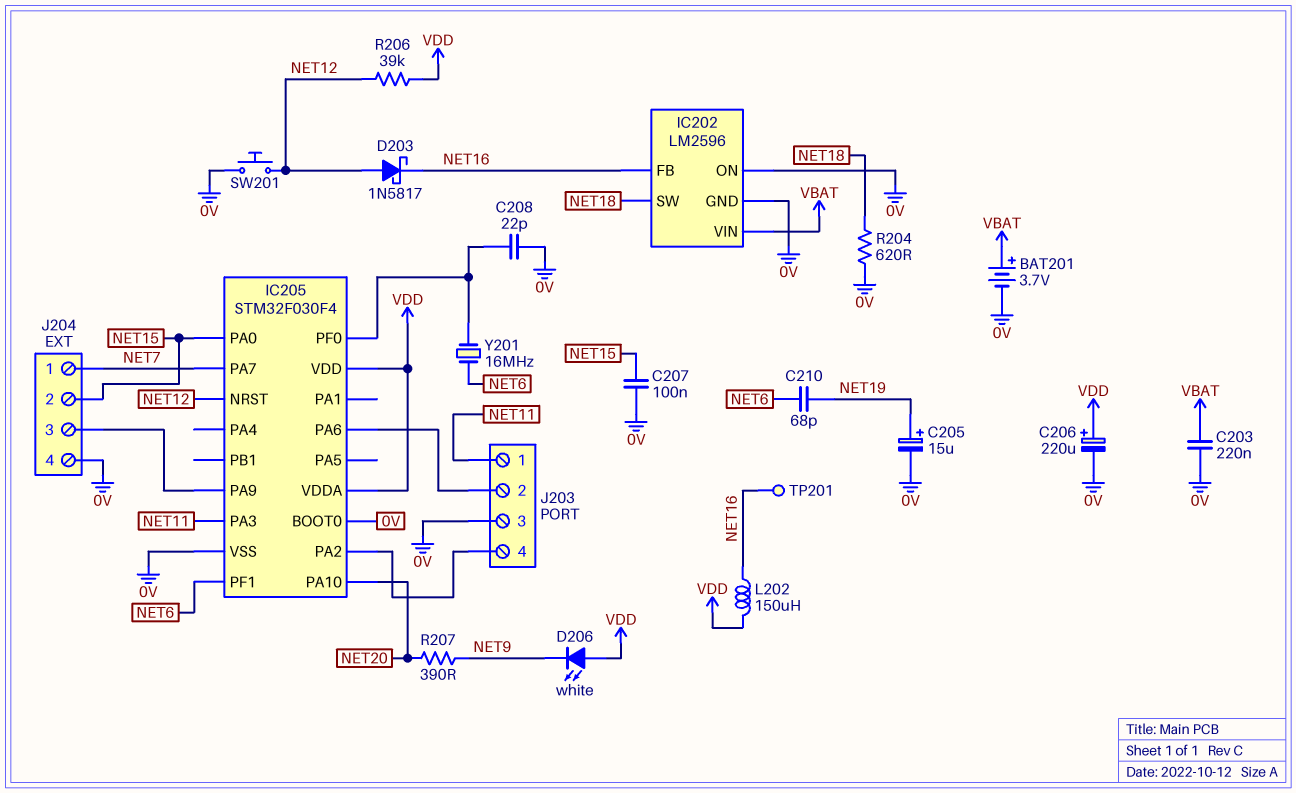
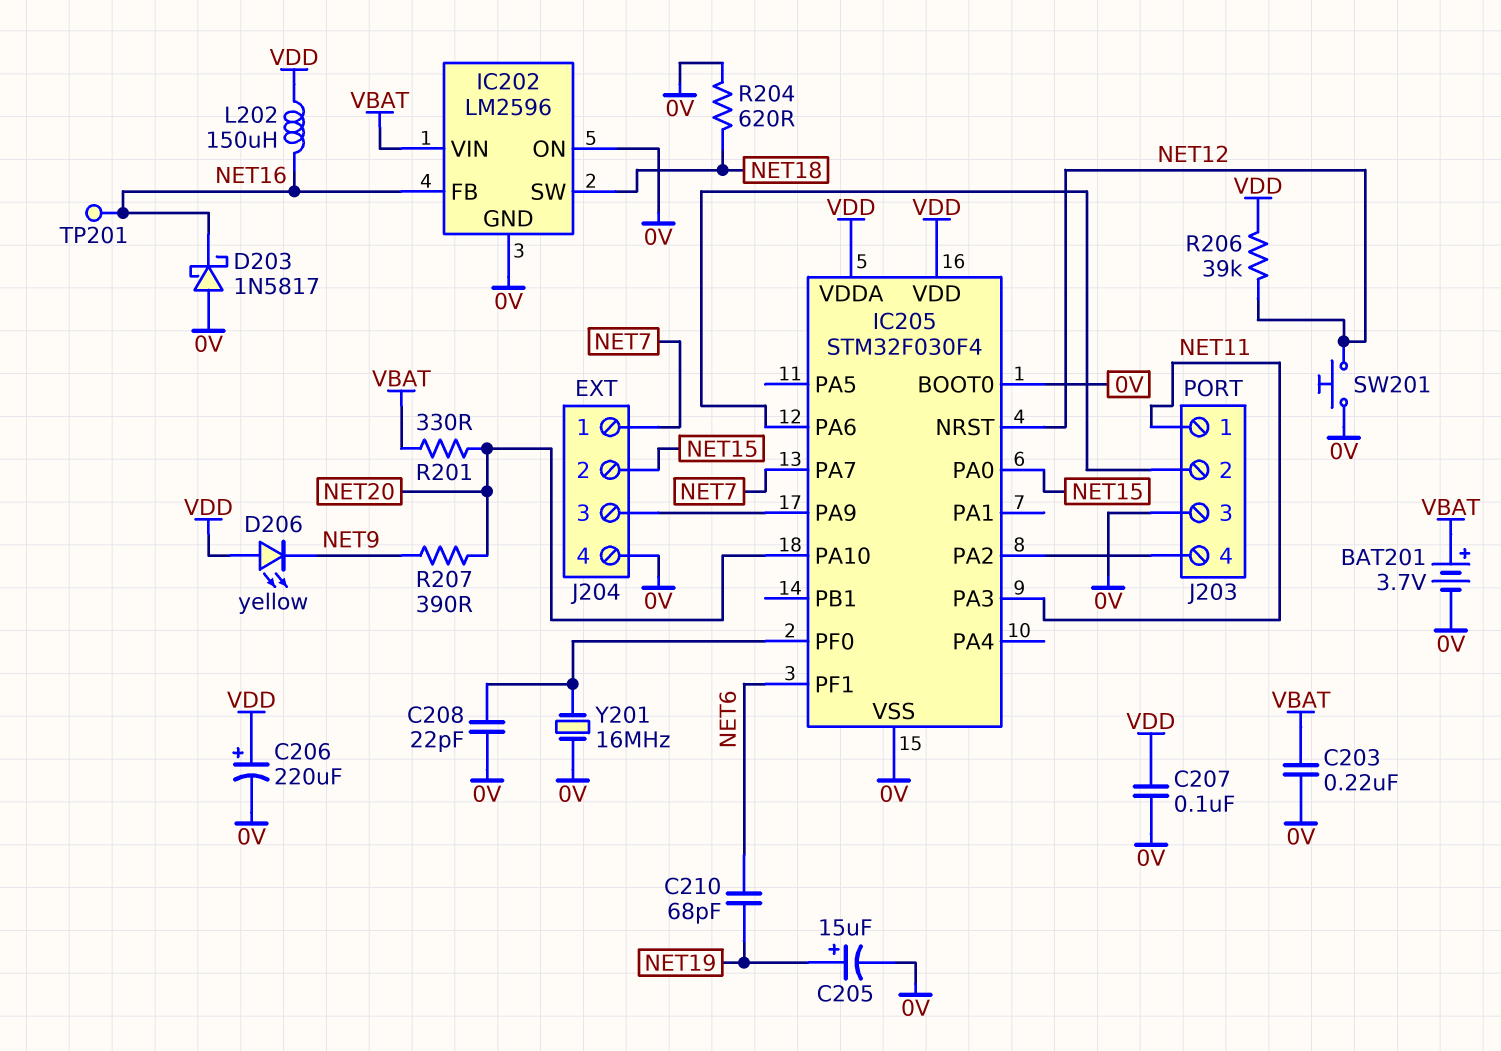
C207: 100nF (0V, NET15) -> 100nF (0V, VDD)
D203: schottky 1N5817 (A NET12, K NET16) -> schottky 1N5817 (A 0V, K NET16)
D206: LED white (A VDD, K NET9) -> LED yellow (A VDD, K NET9)
R201: none -> 330 (NET20, VBAT)
Y201: 16MHz (IC205/PF0, NET6) -> 16MHz (0V, IC205/PF0)

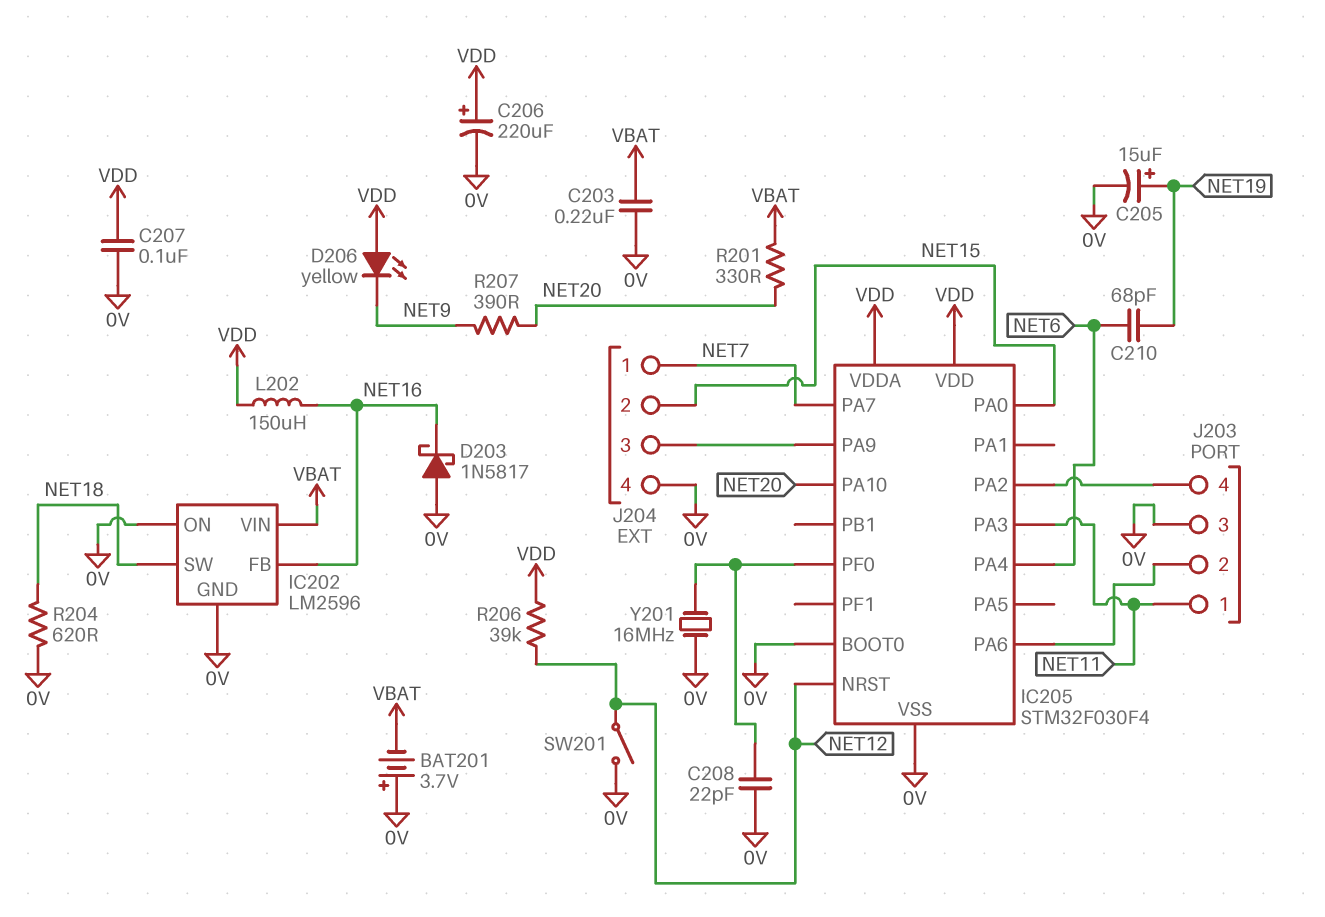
BAT201: 3.7V (plus VBAT, minus 0V) -> 3.7V (plus 0V, minus VBAT)
IC205 pin PA4: none -> NET6
IC205 pin PF1: NET6 -> none
SW201: button (0V, NET12) -> switch (0V, NET12)
TP201: test point (NET16) -> none

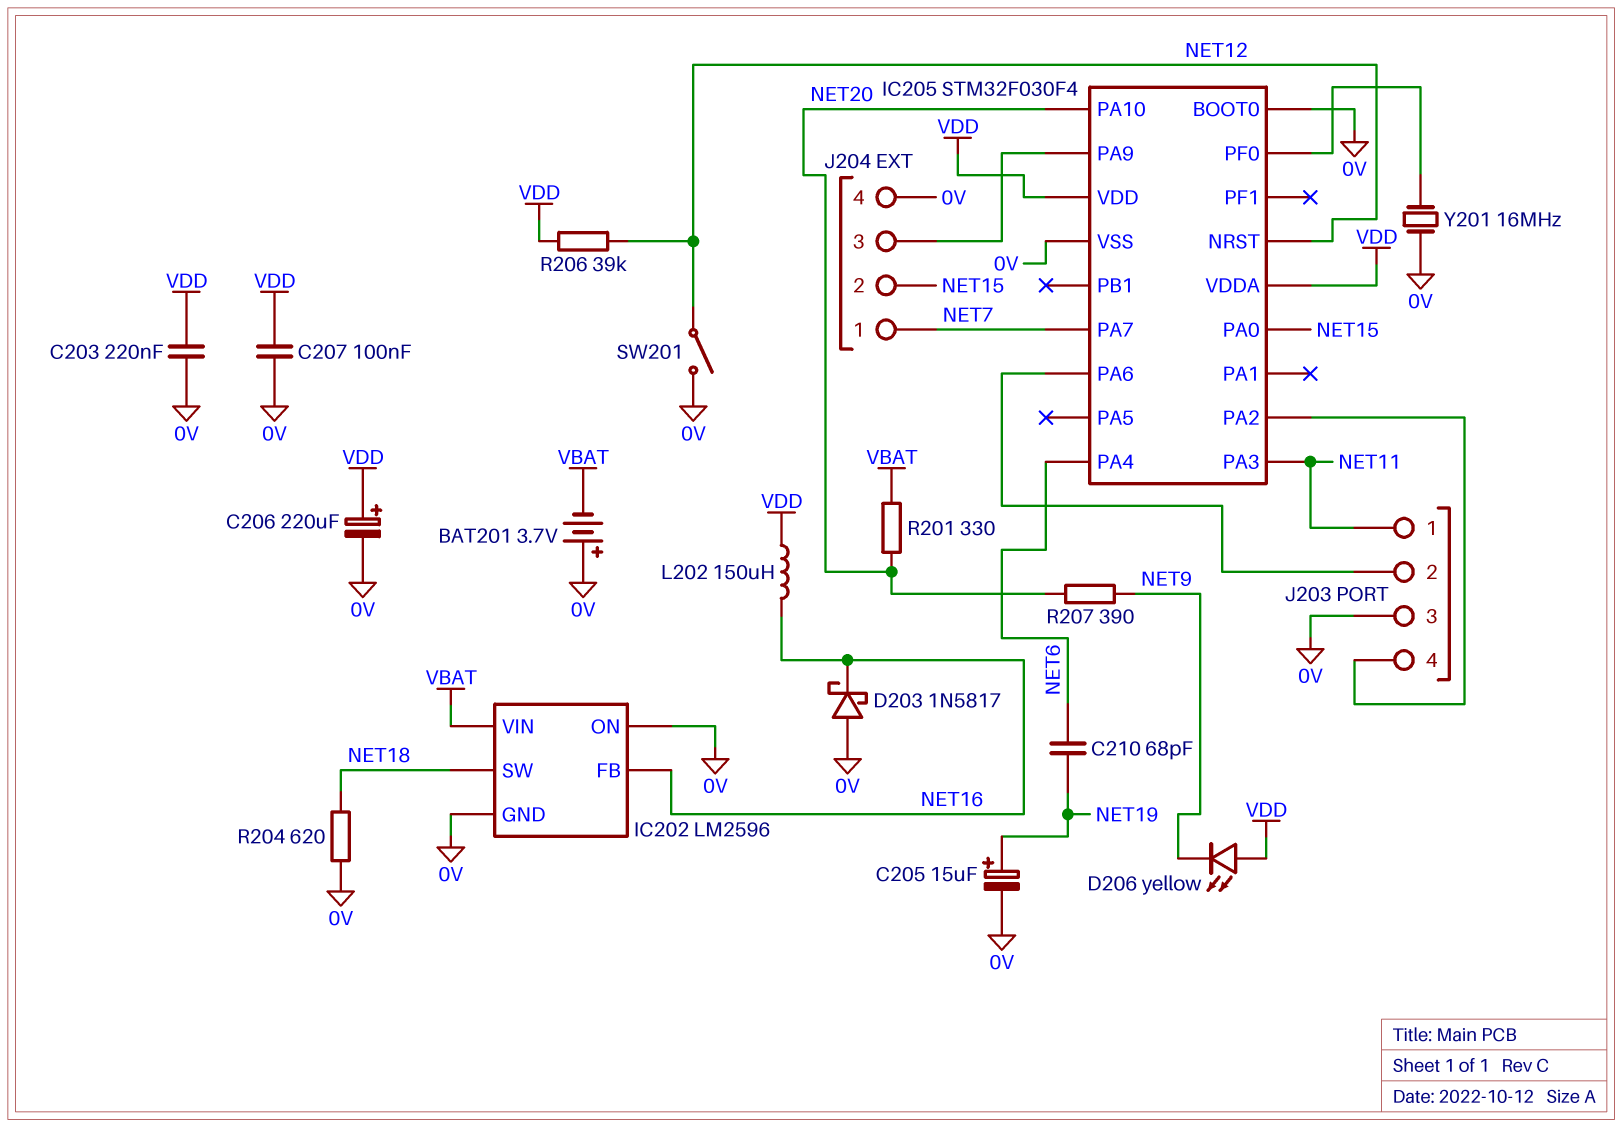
C203: 220nF (0V, VBAT) -> 220nF (0V, VDD)
C208: 22pF (0V, IC205/PF0) -> none

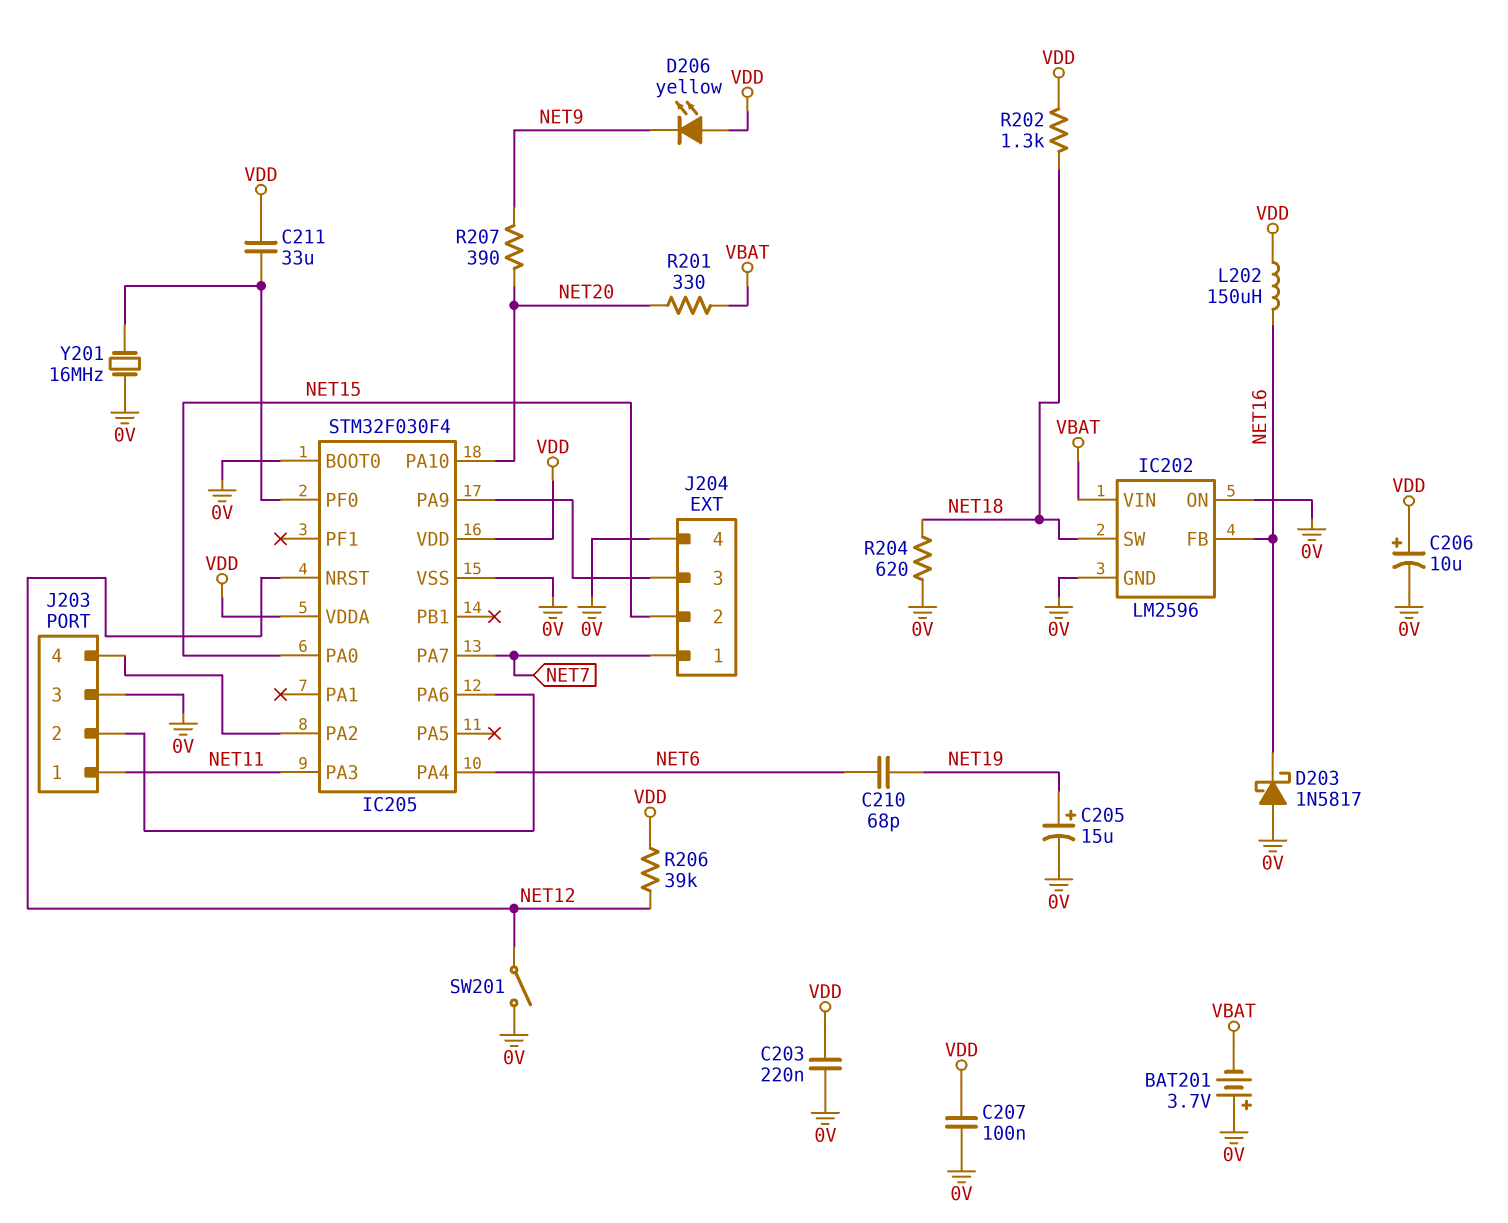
C206: 220uF (plus VDD, minus 0V) -> 10uF (plus VDD, minus 0V)
C211: none -> 33uF (IC205/PF0, VDD)
R202: none -> 1.3k (NET18, VDD)

